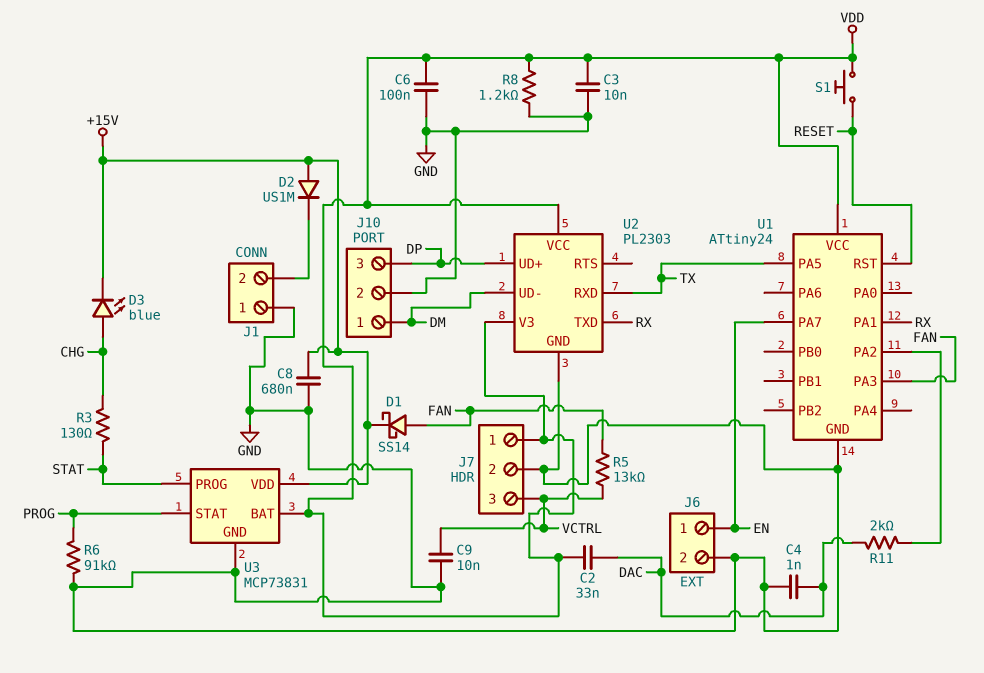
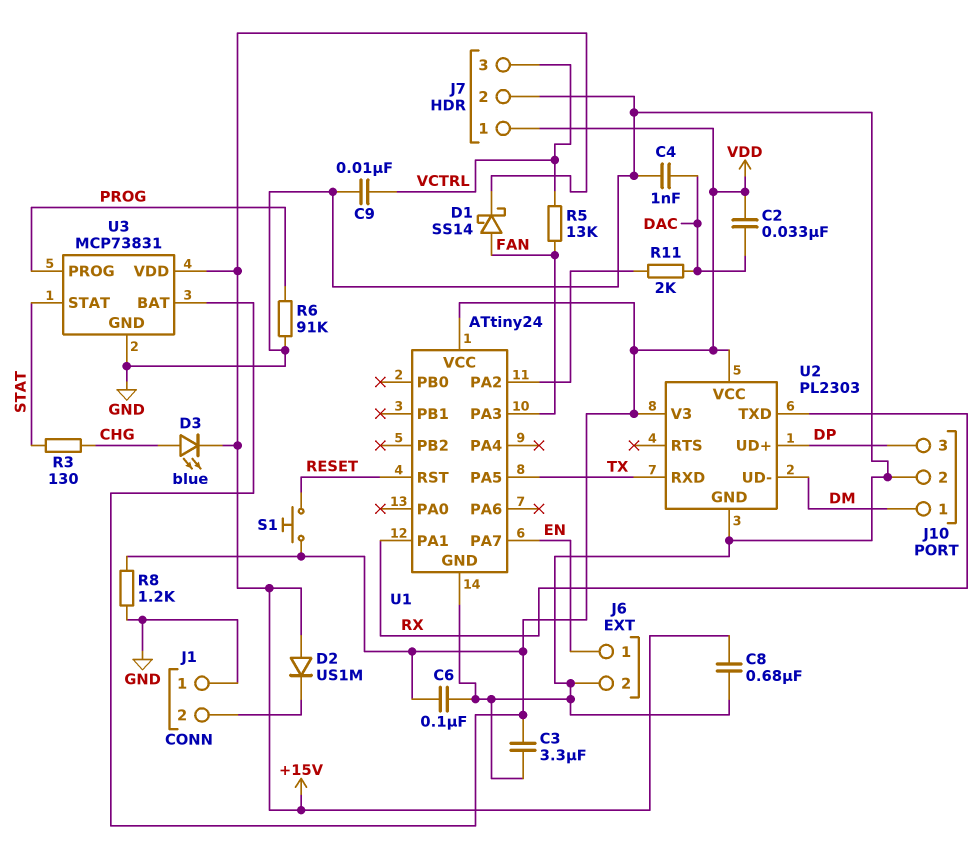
C3: 10nF (GND, VDD) -> 3.3uF (GND, VDD)
U3 pin PROG: STAT -> PROG
U3 pin STAT: PROG -> STAT

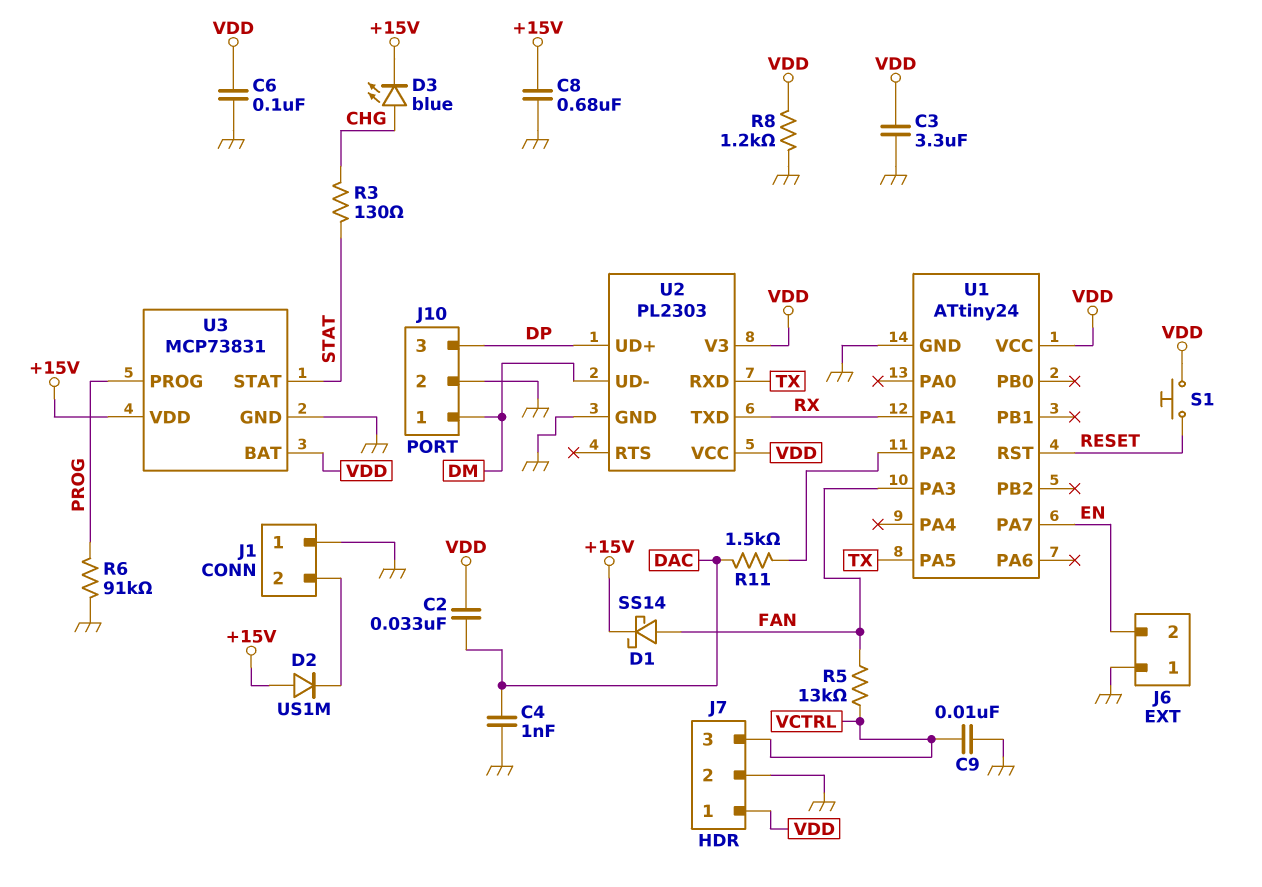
J6 pin 1: EN -> GND
J6 pin 2: GND -> EN
R11: 2k (DAC, U1/PA2) -> 1.5k (DAC, U1/PA2)

